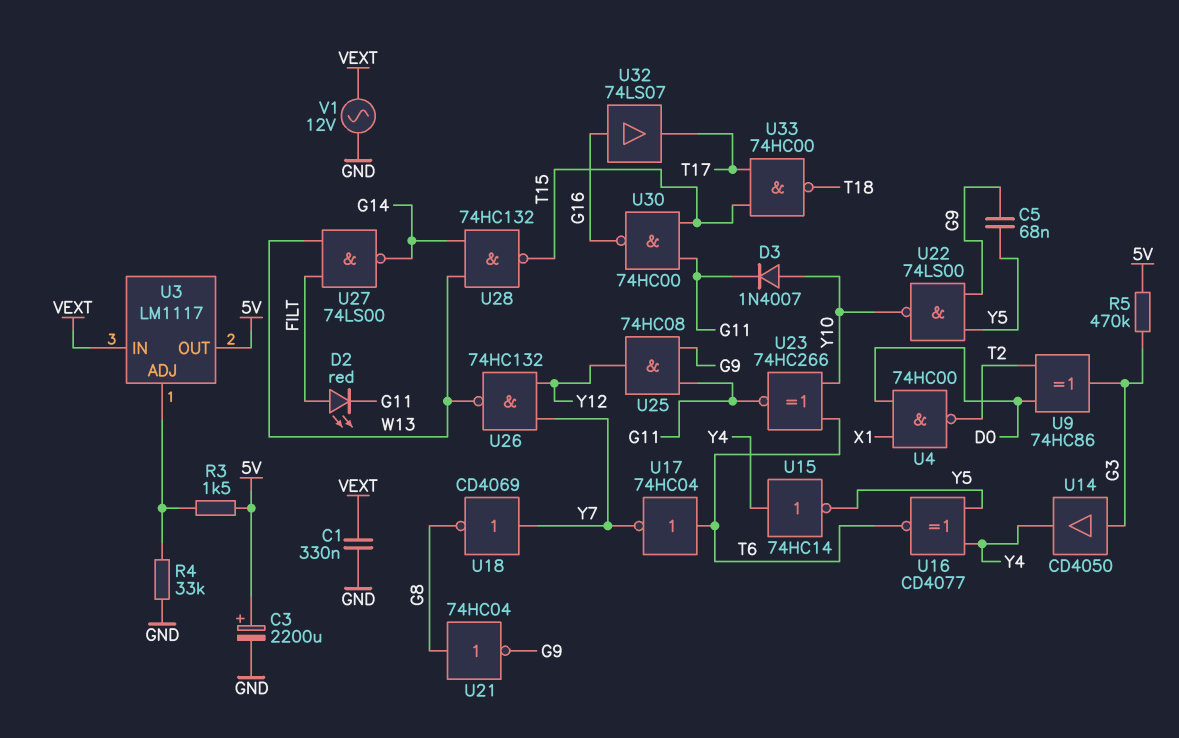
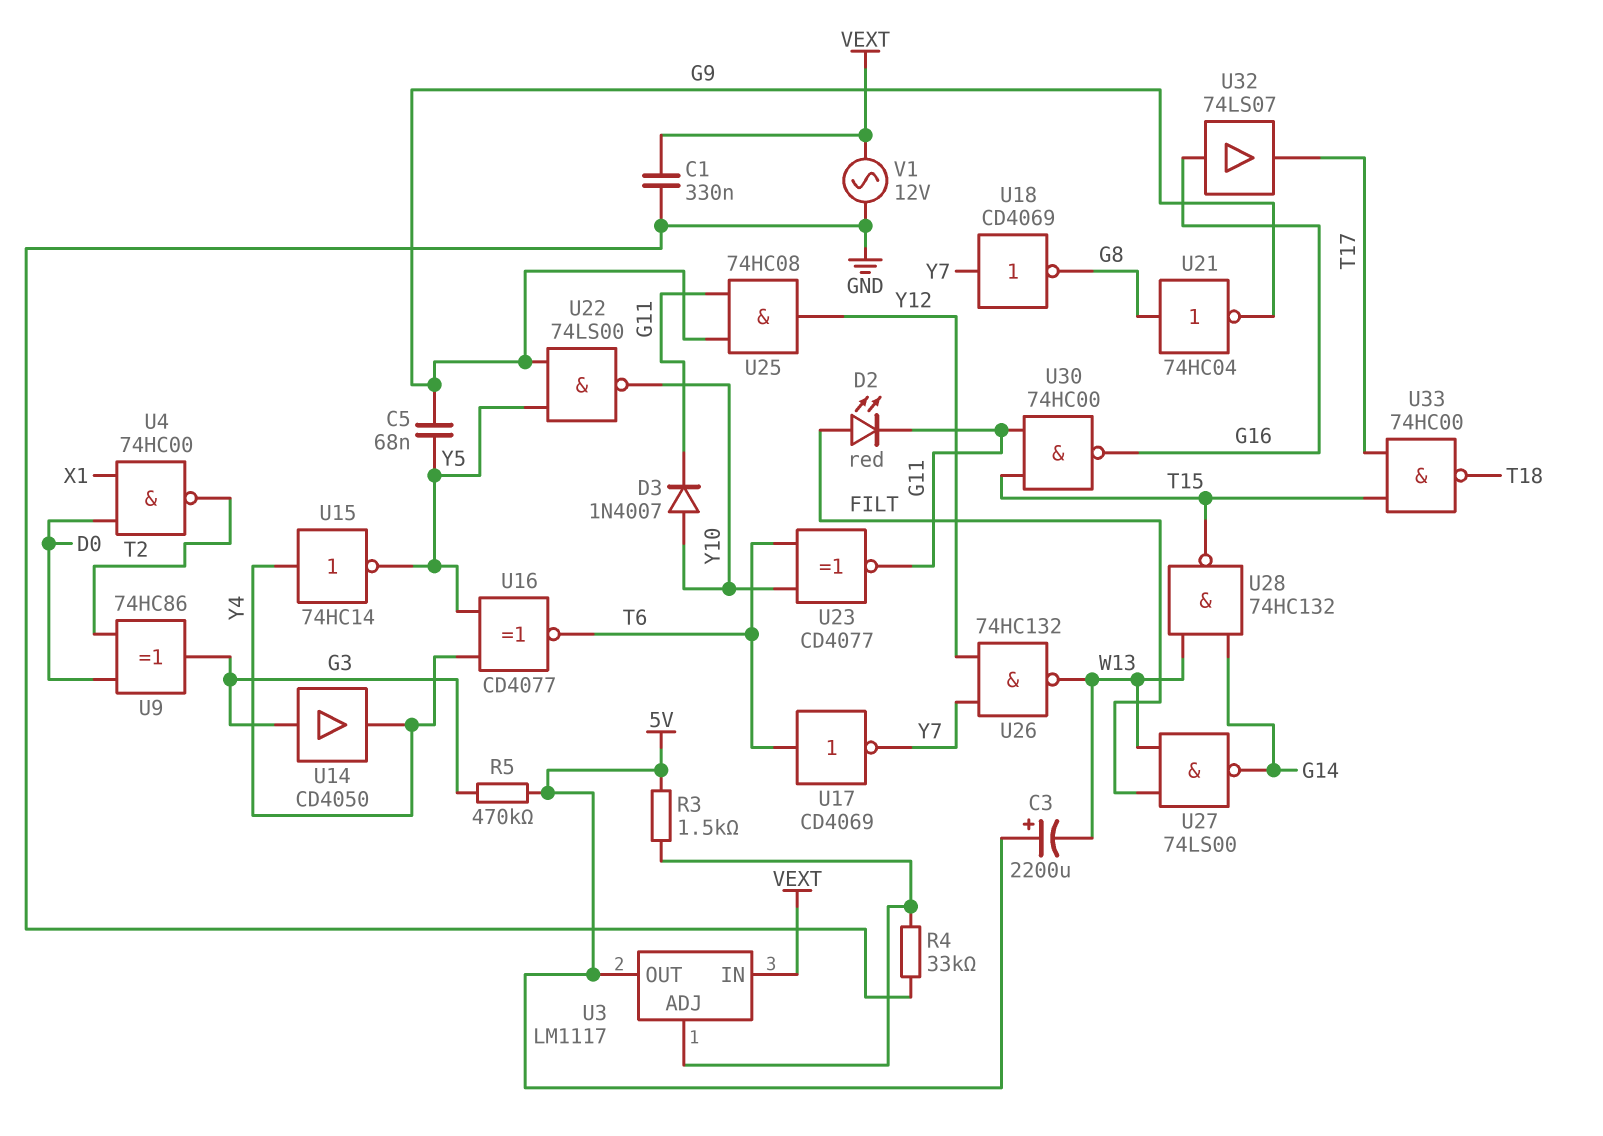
C3: 2200uF (plus 5V, minus GND) -> 2200uF (plus 5V, minus W13)
U17: NOT 74HC04 (in T6, out Y7) -> NOT CD4069 (in T6, out Y7)
U23: XNOR 74HC266 (in T6, in Y10, out G11) -> XNOR CD4077 (in T6, in Y10, out G11)

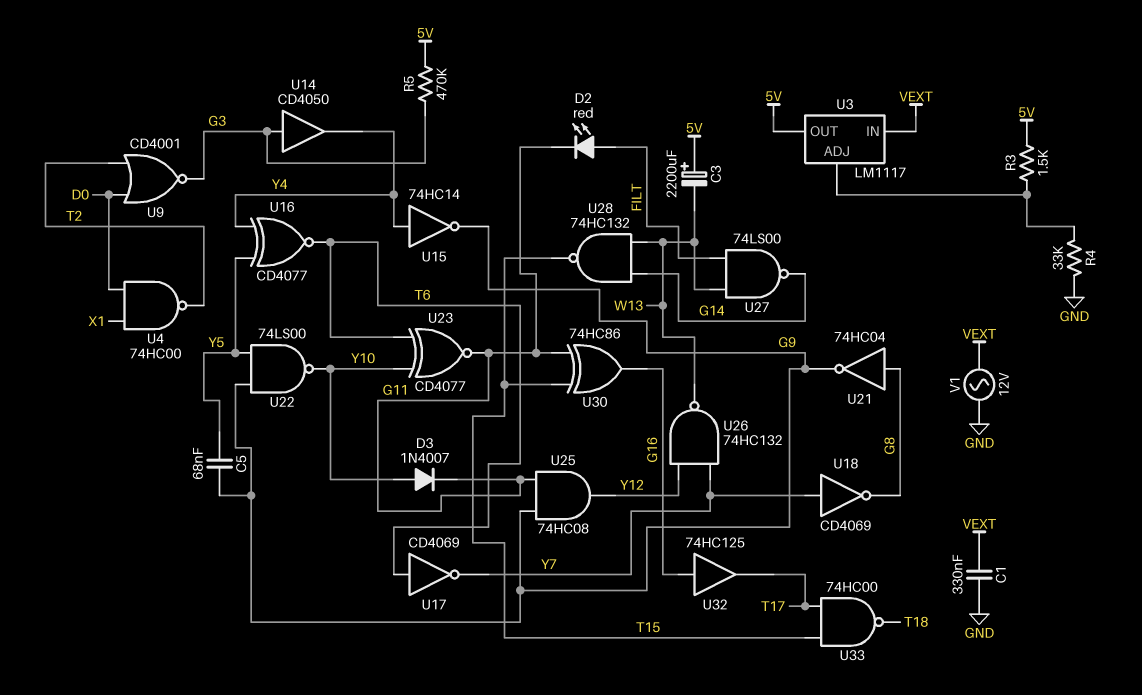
U9: XOR 74HC86 (in D0, in T2, out G3) -> NOR CD4001 (in D0, in T2, out G3)
U15: NOT 74HC14 (in Y4, out Y5) -> NOT 74HC14 (in Y4, out G9)
U30: NAND 74HC00 (in G11, in T15, out G16) -> XOR 74HC86 (in G11, in T15, out G16)
U32: buffer 74LS07 (in G16, out T17) -> buffer 74HC125 (in G16, out T17)

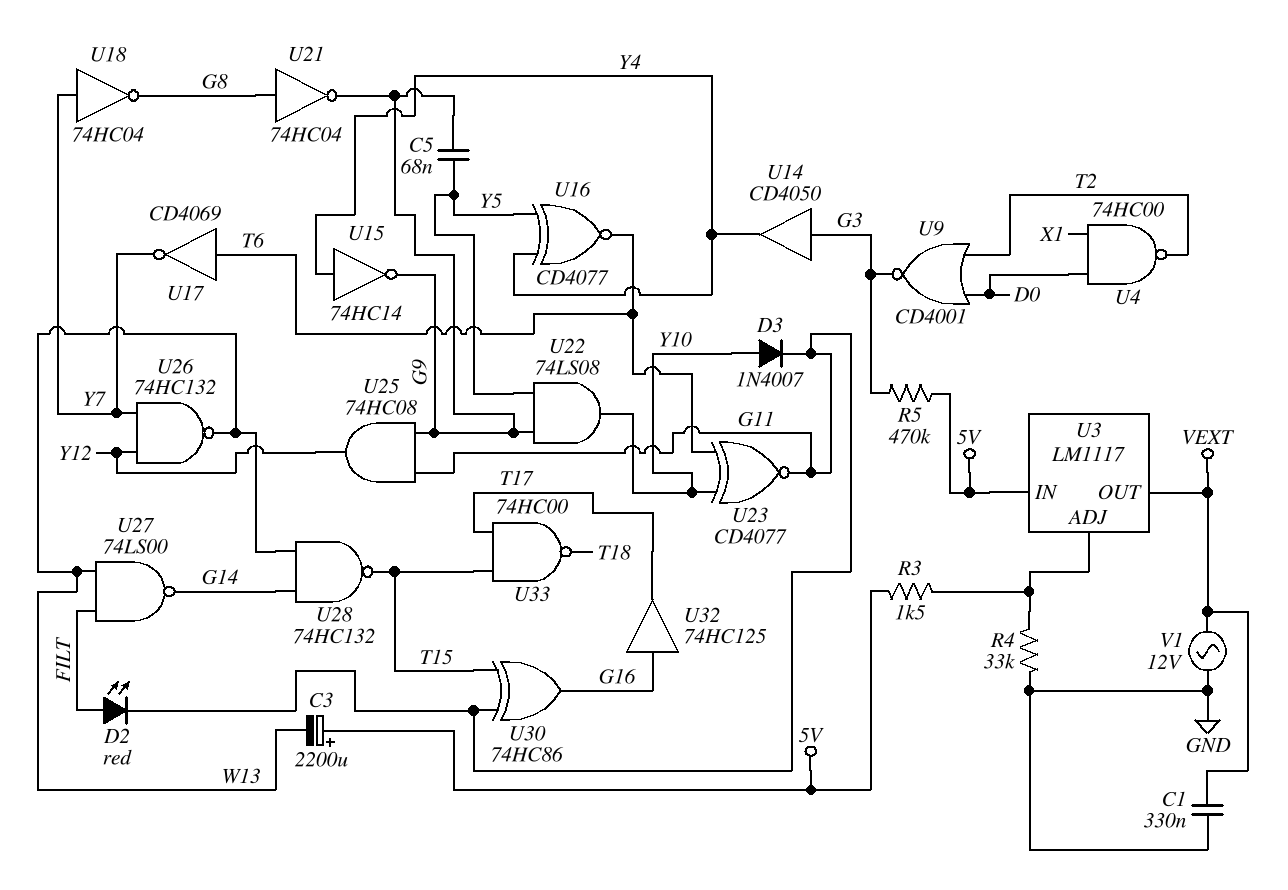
U3 pin IN: VEXT -> 5V
U3 pin OUT: 5V -> VEXT
U18: NOT CD4069 (in Y7, out G8) -> NOT 74HC04 (in Y7, out G8)
U22: NAND 74LS00 (in G9, in Y5, out Y10) -> AND 74LS08 (in G9, in Y5, out Y10)

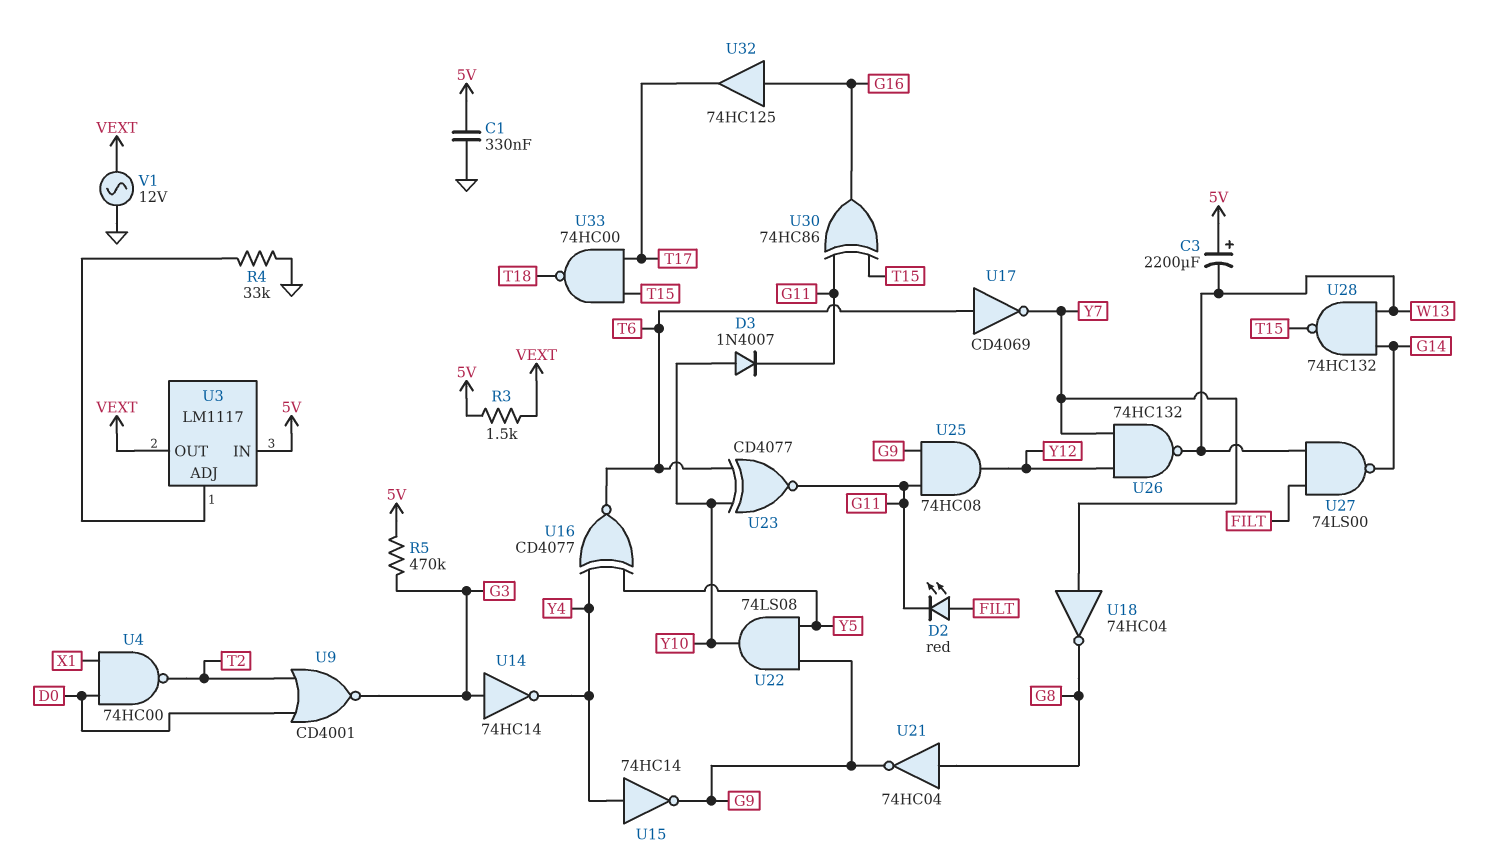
C1: 330nF (GND, VEXT) -> 330nF (5V, GND)
C5: 68nF (G9, Y5) -> none
R3: 1.5k (5V, U3/ADJ) -> 1.5k (5V, VEXT)
U14: buffer CD4050 (in G3, out Y4) -> NOT 74HC14 (in G3, out Y4)

